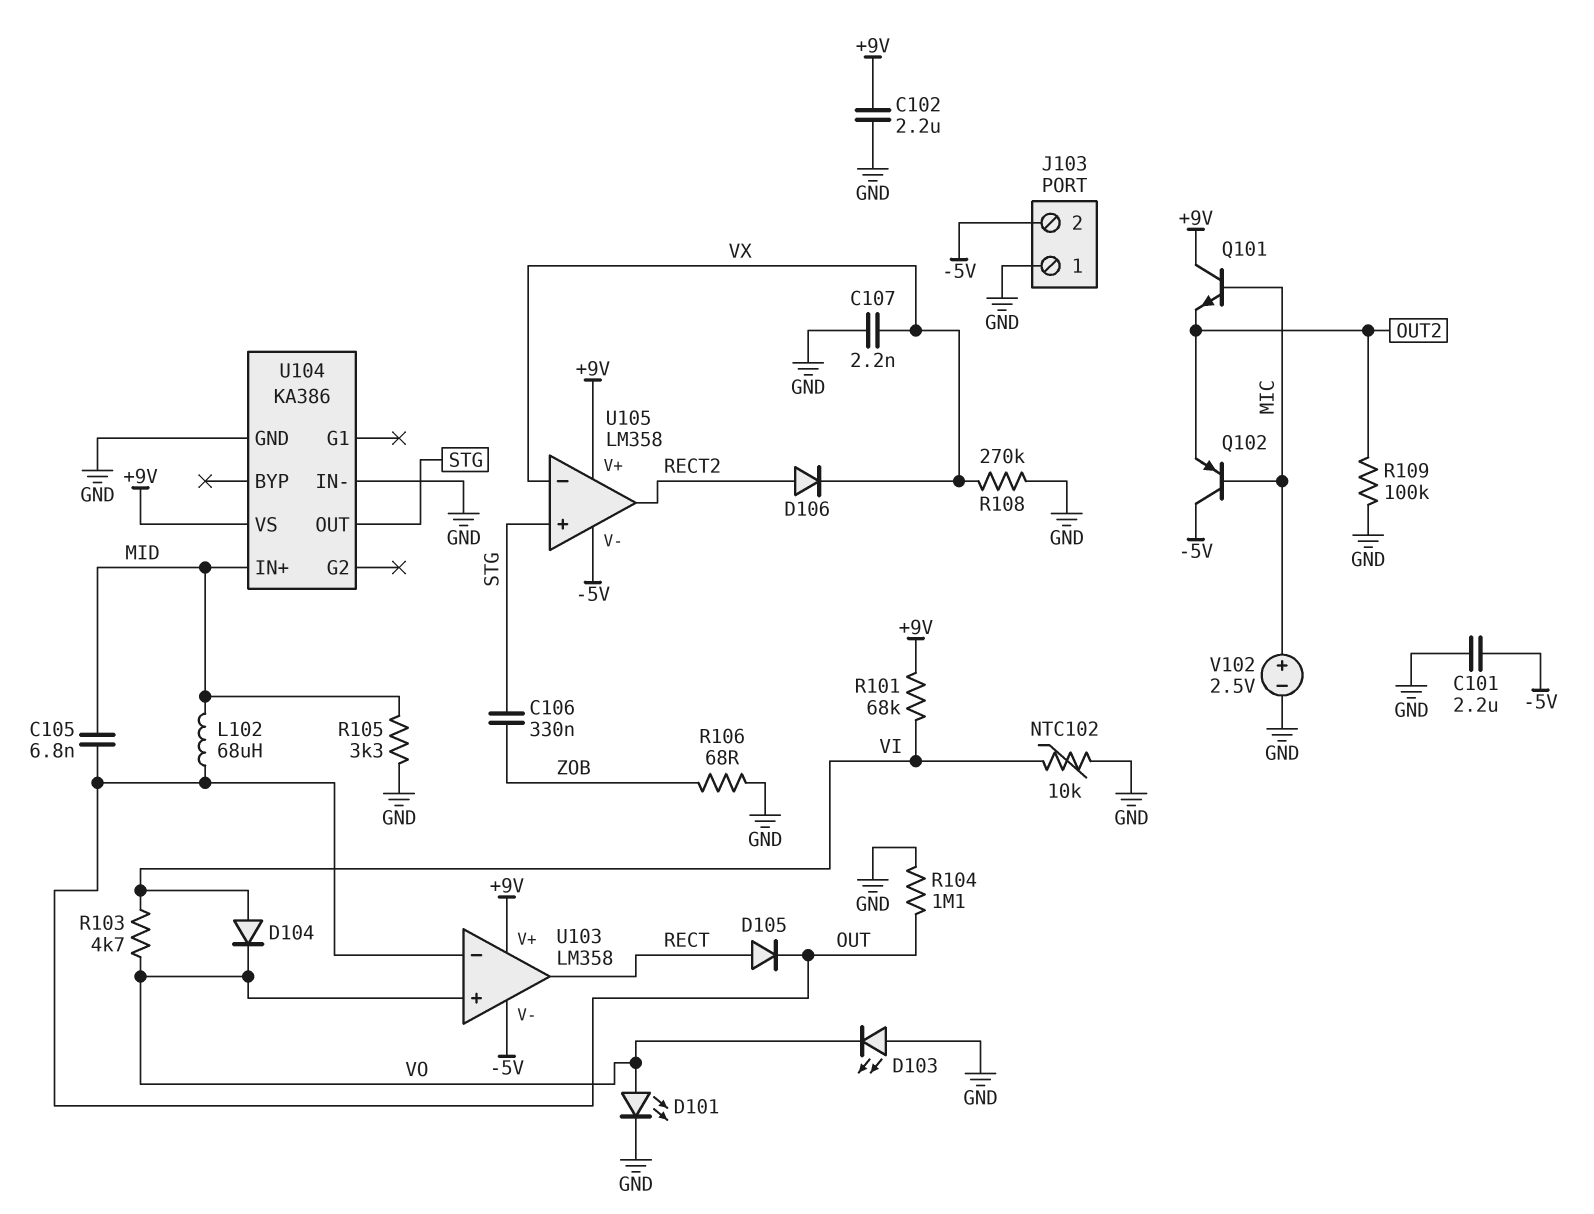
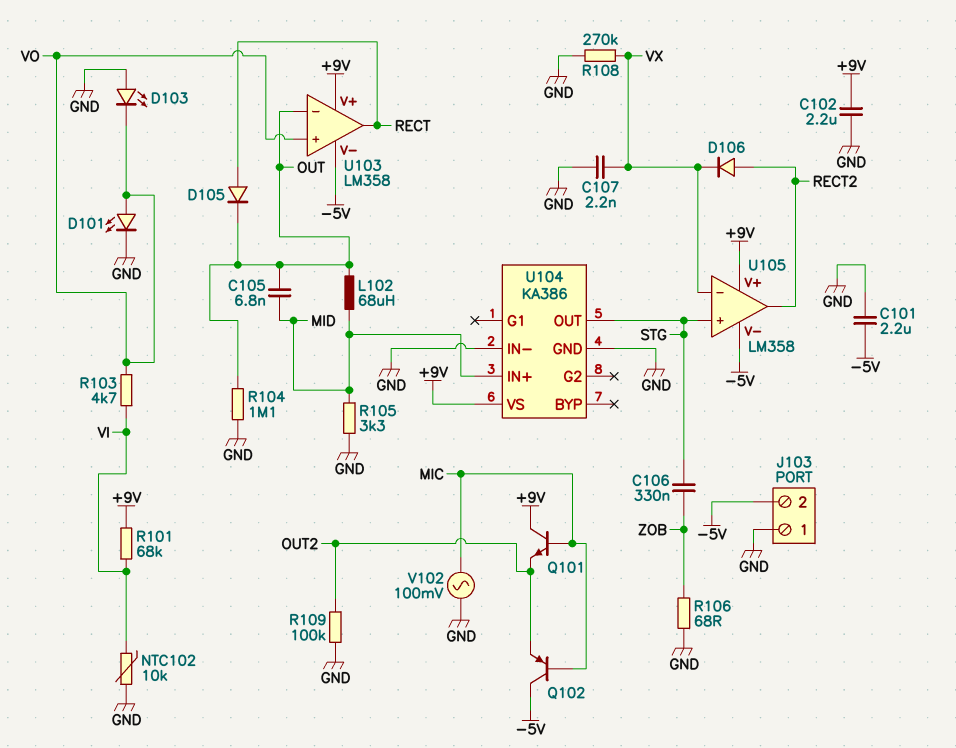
D104: diode (A VI, K VO) -> none
V102: 2.5V (plus MIC, minus GND) -> AC 100mV (GND, MIC)

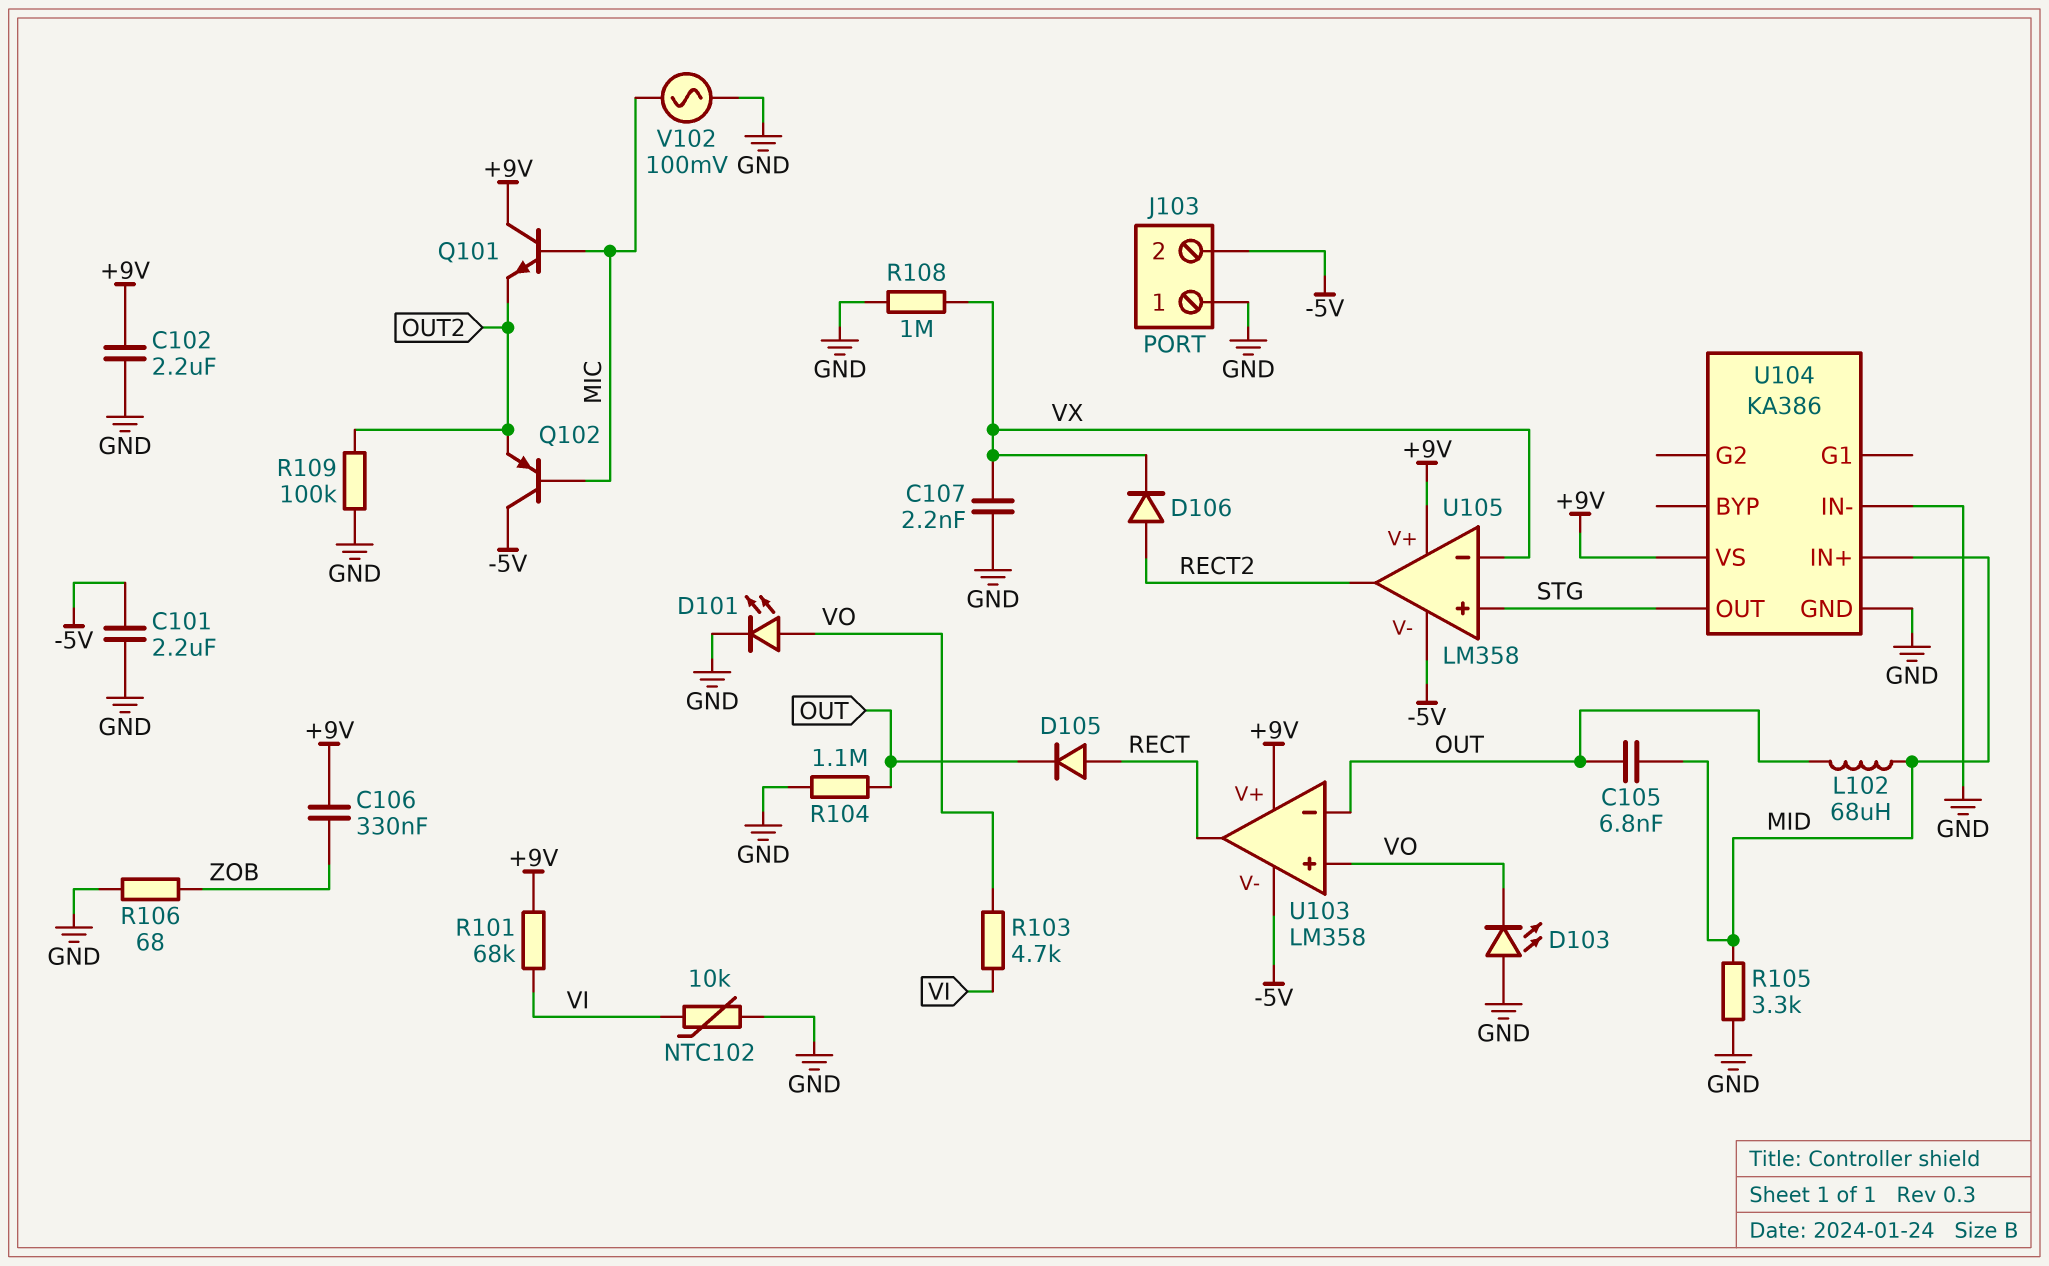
C106: 330nF (STG, ZOB) -> 330nF (+9V, ZOB)
R108: 270k (GND, VX) -> 1M (GND, VX)

